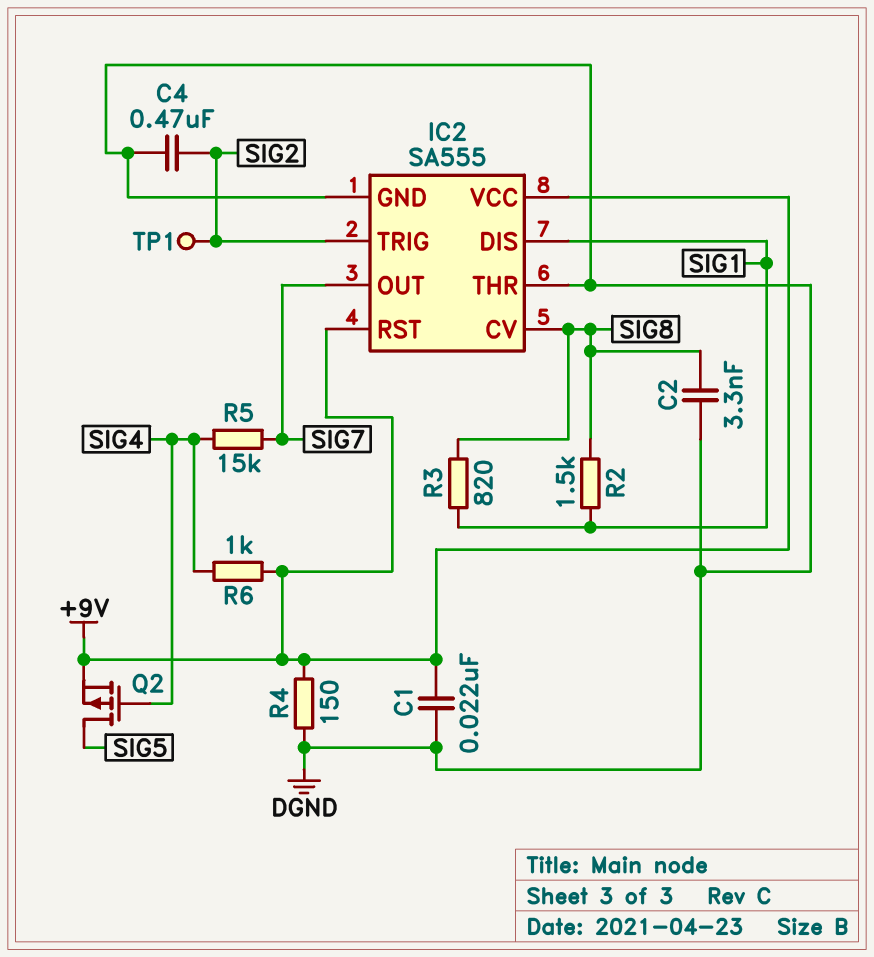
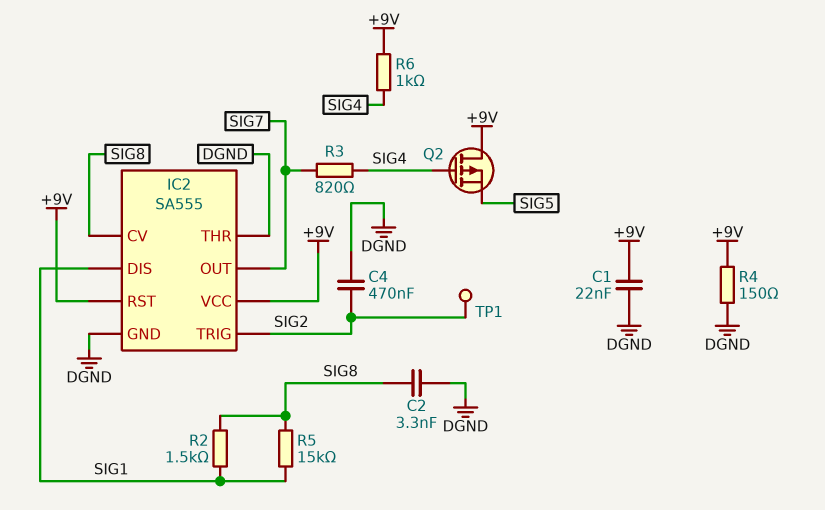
Q2: PMOS (G SIG4, D SIG5, S +9V) -> PMOS (G SIG4, D +9V, S SIG5)
R3: 820 (SIG1, SIG8) -> 820 (SIG4, SIG7)
R5: 15k (SIG4, SIG7) -> 15k (SIG1, SIG8)

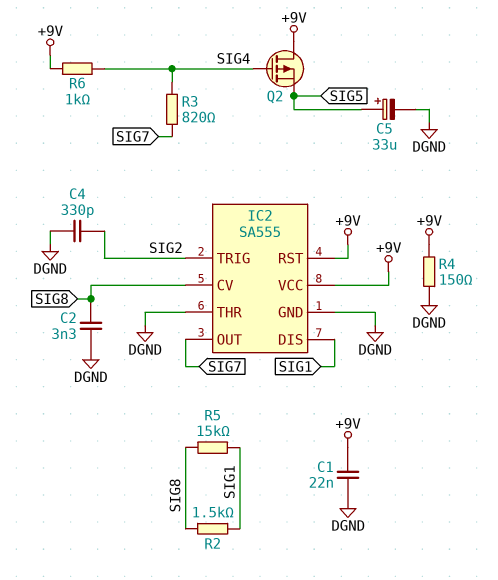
C4: 470nF (DGND, SIG2) -> 330pF (DGND, SIG2)
C5: none -> 33uF (plus SIG5, minus DGND)
TP1: test point (SIG2) -> none

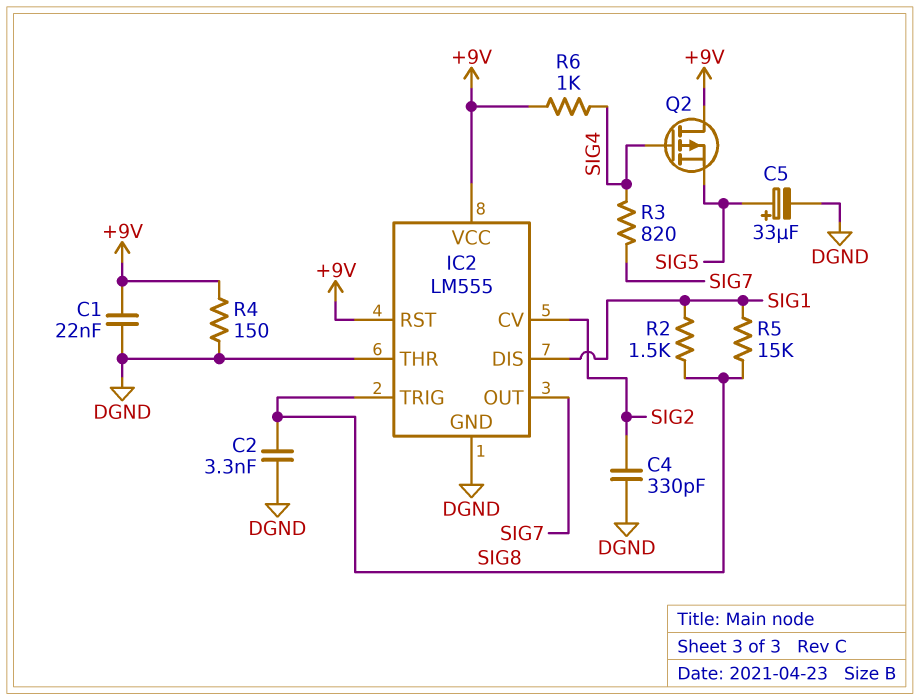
IC2: SA555 -> LM555
IC2 pin CV: SIG8 -> SIG2
IC2 pin TRIG: SIG2 -> SIG8

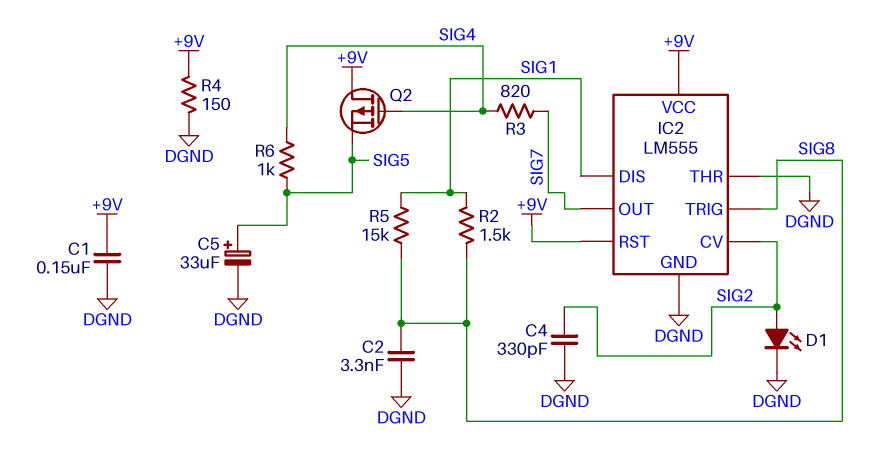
C1: 22nF (+9V, DGND) -> 150nF (+9V, DGND)
D1: none -> LED (A SIG2, K DGND)
R6: 1k (+9V, SIG4) -> 1k (SIG4, SIG5)

